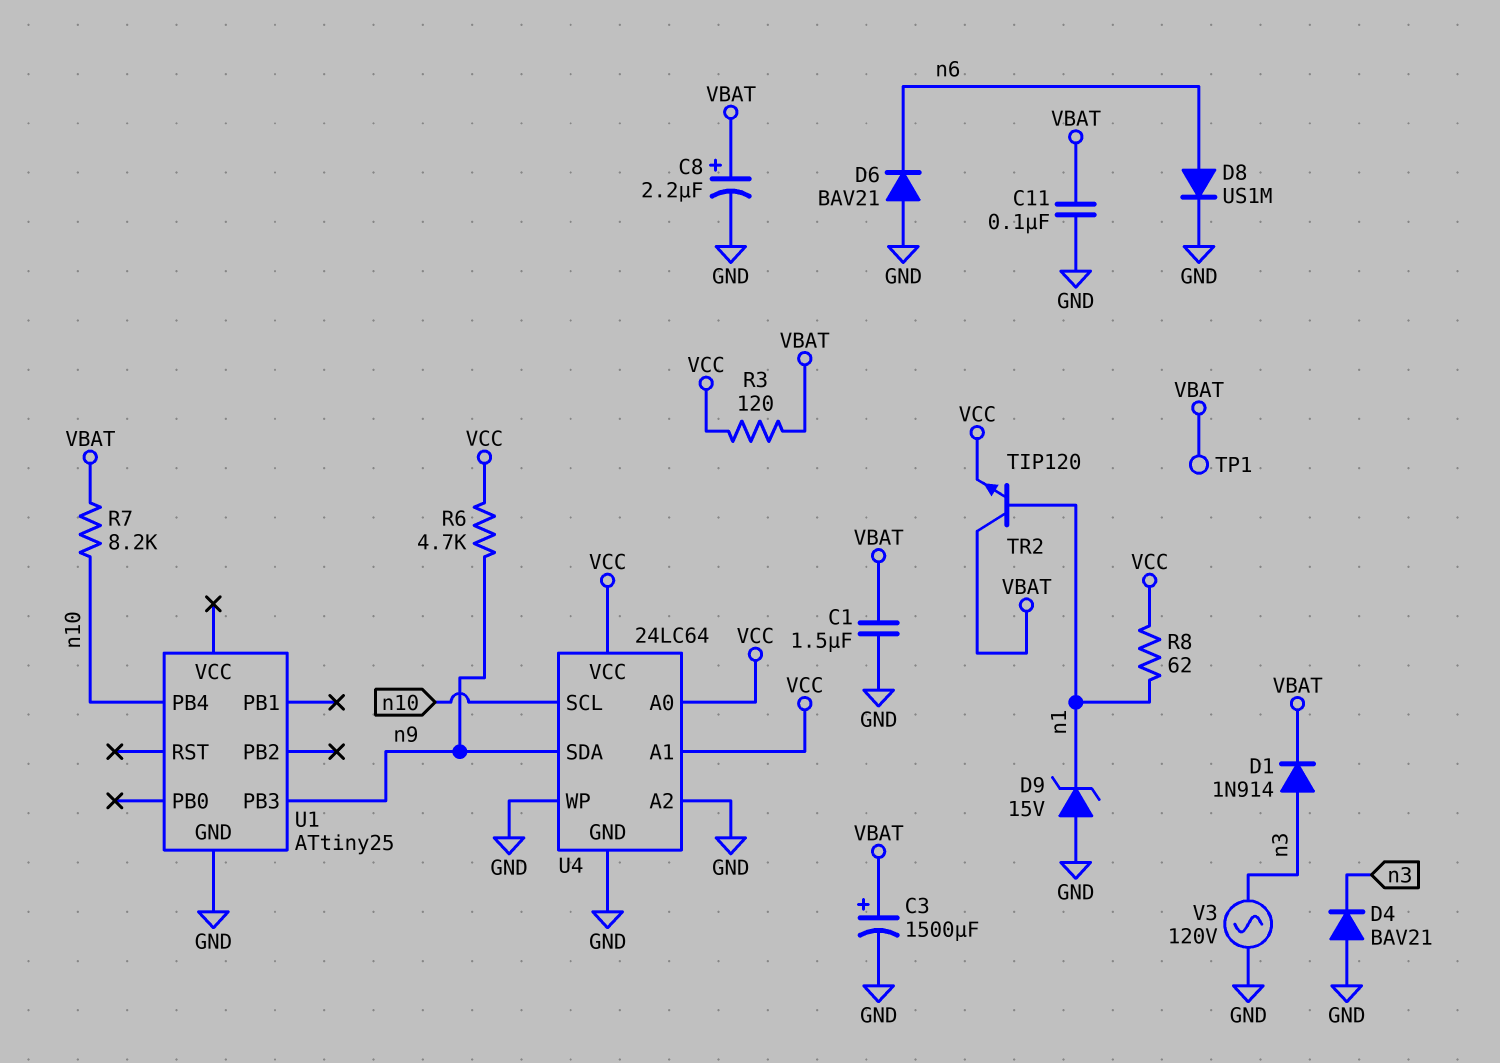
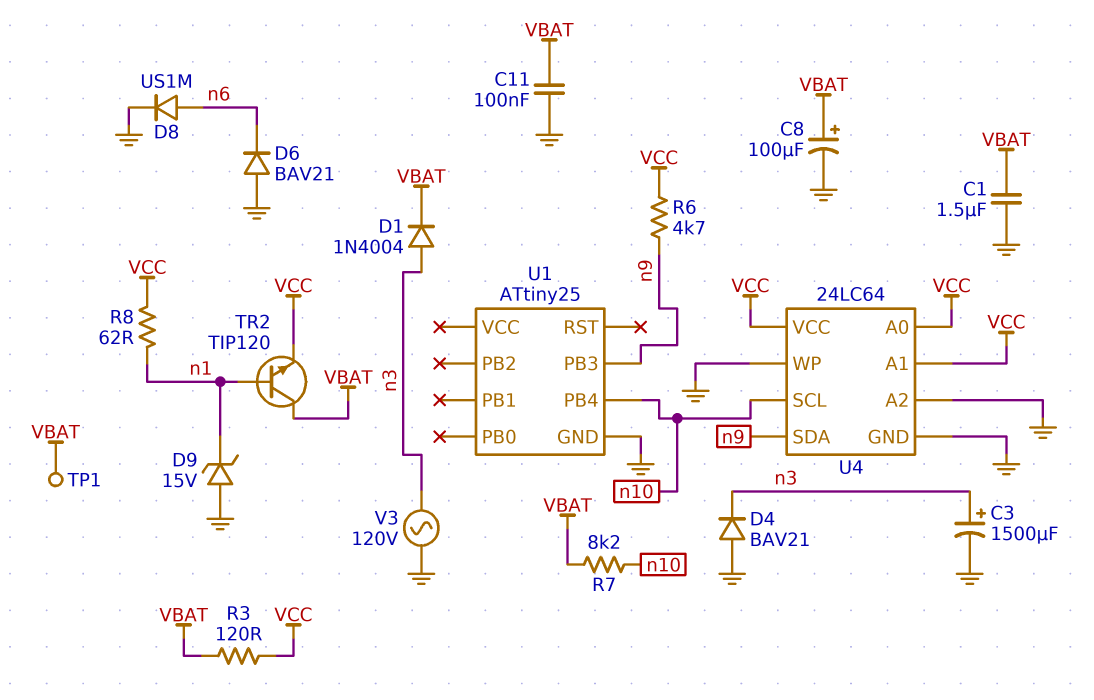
C3: 1500uF (plus VBAT, minus GND) -> 1500uF (plus n3, minus GND)
C8: 2.2uF (plus VBAT, minus GND) -> 100uF (plus VBAT, minus GND)
D1: diode 1N914 (A n3, K VBAT) -> diode 1N4004 (A n3, K VBAT)

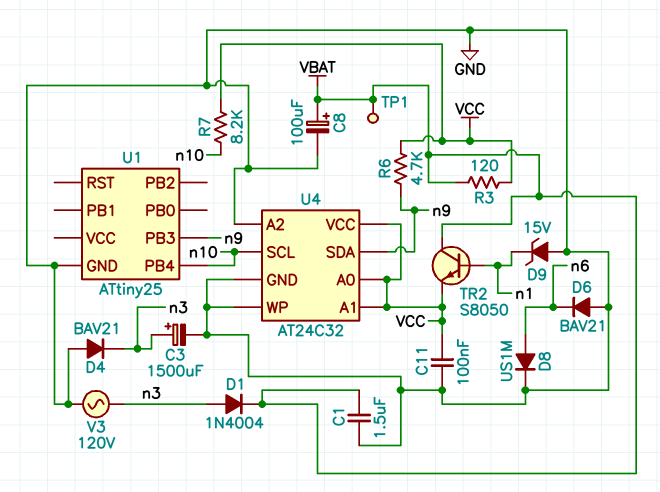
C11: 100nF (GND, VBAT) -> 100nF (GND, VCC)
R7: 8.2k (VBAT, n10) -> 8.2k (VCC, n10)
R8: 62 (VCC, n1) -> none
TR2: NPN TIP120 (B n1, C VBAT, E VCC) -> NPN S8050 (B n1, C VBAT, E VCC)
U4: 24LC64 -> AT24C32

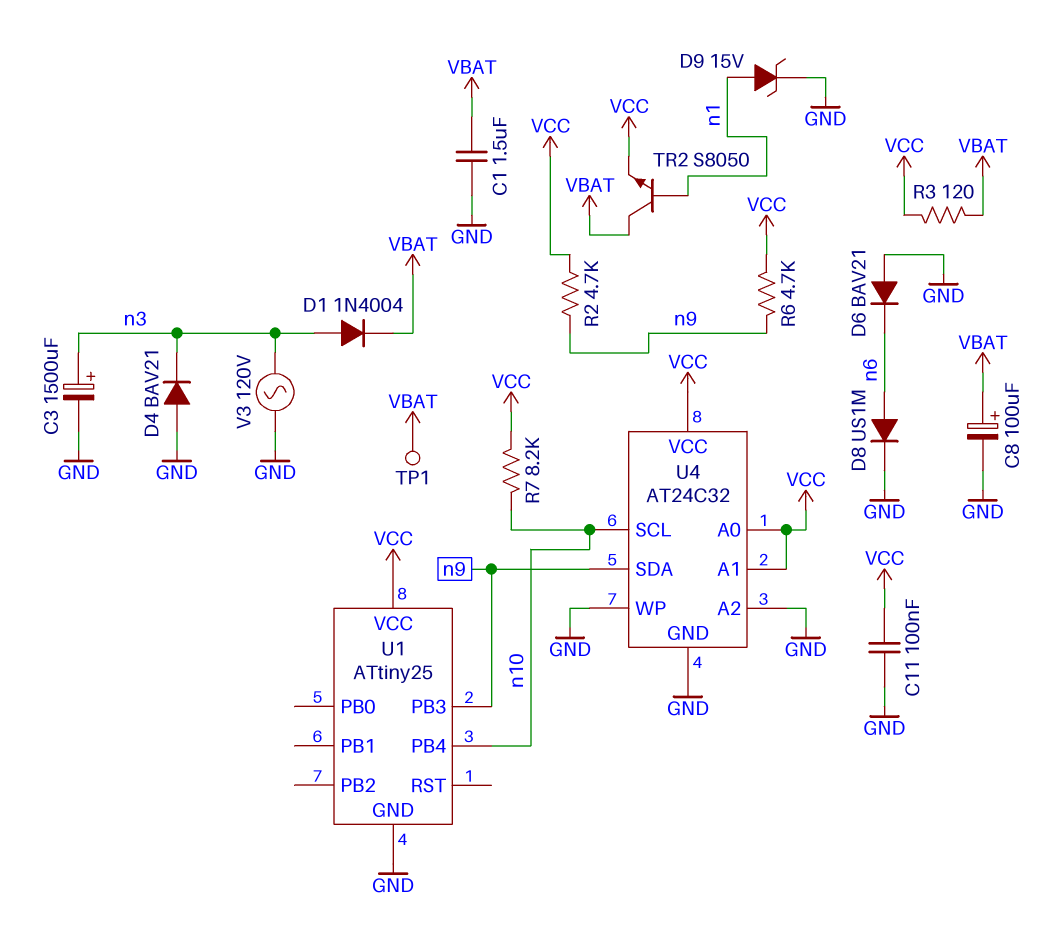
D9: zener 15V (A GND, K n1) -> zener 15V (A n1, K GND)
R2: none -> 4.7k (VCC, n9)
U1 pin VCC: none -> VCC

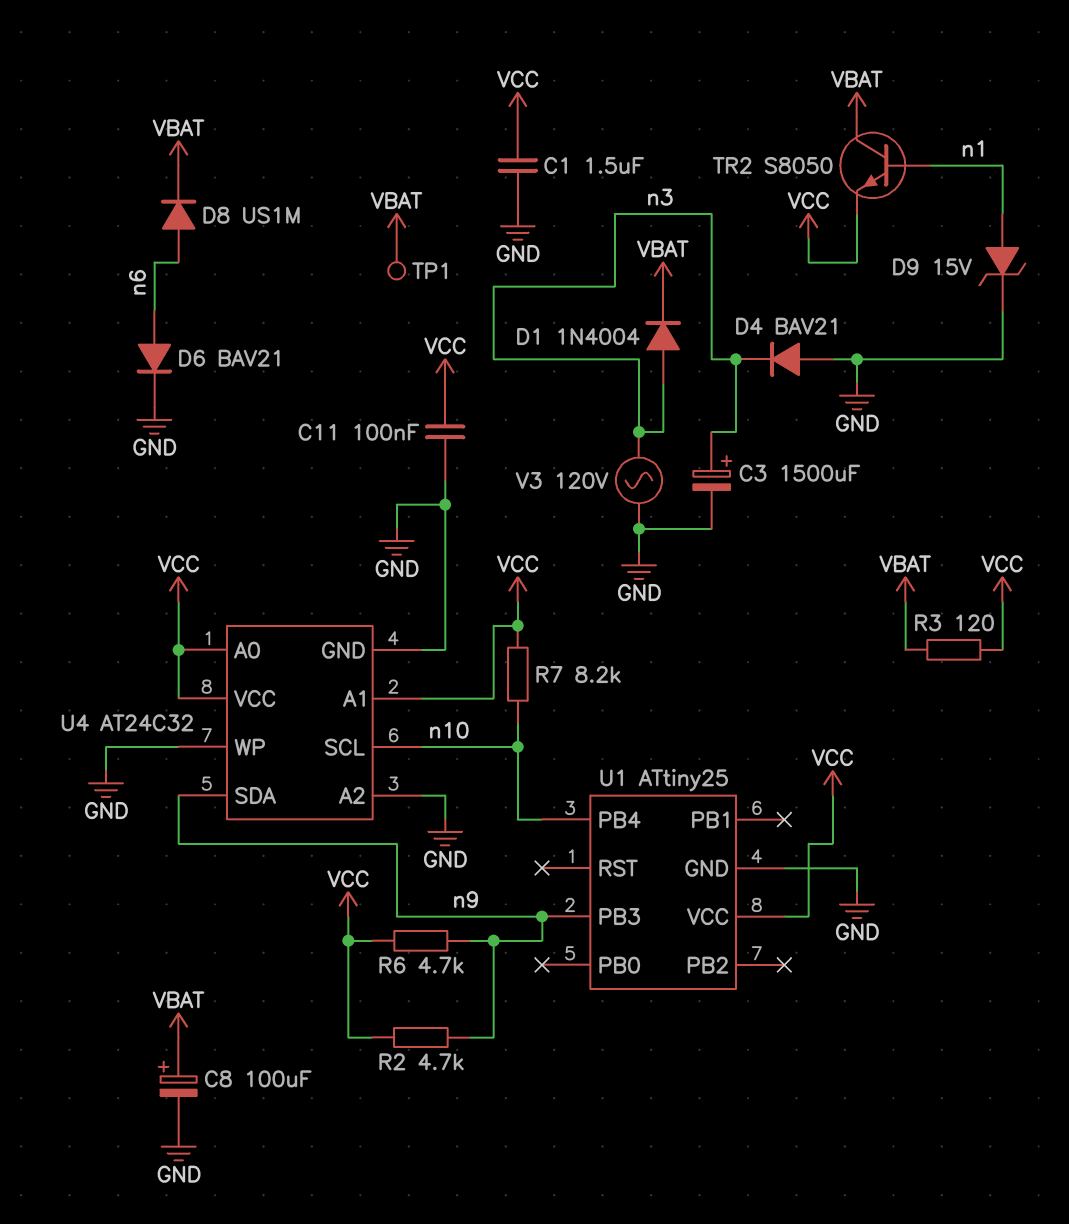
C1: 1.5uF (GND, VBAT) -> 1.5uF (GND, VCC)
D6: diode BAV21 (A GND, K n6) -> diode BAV21 (A n6, K GND)
D8: diode US1M (A n6, K GND) -> diode US1M (A n6, K VBAT)

